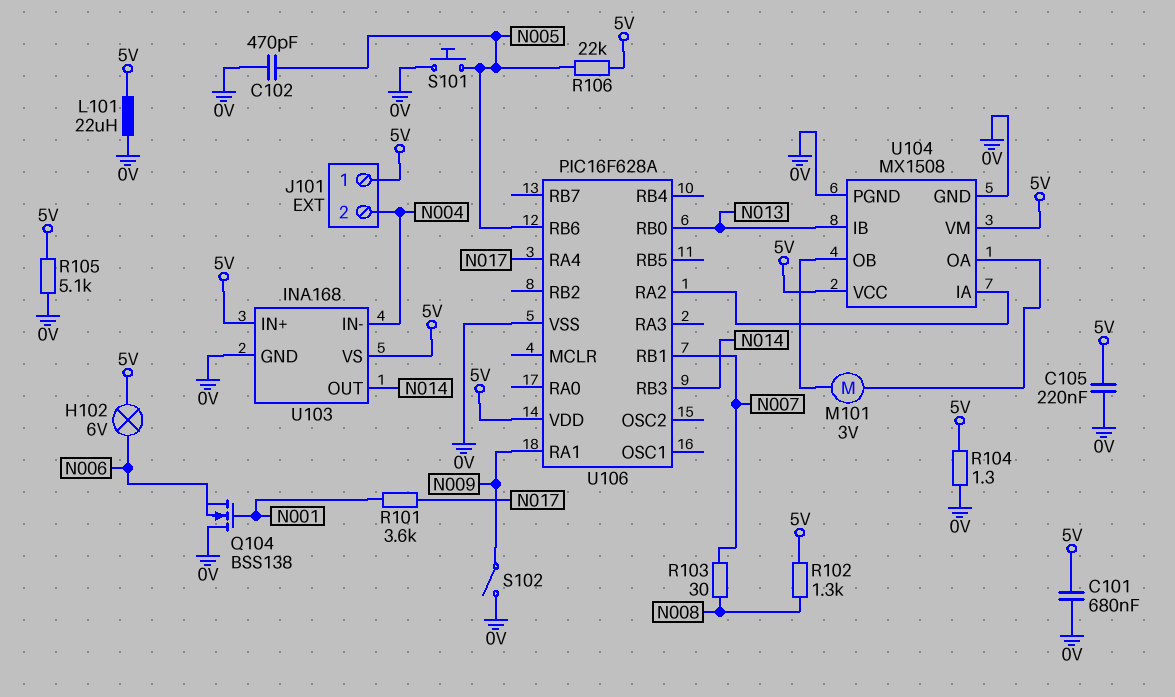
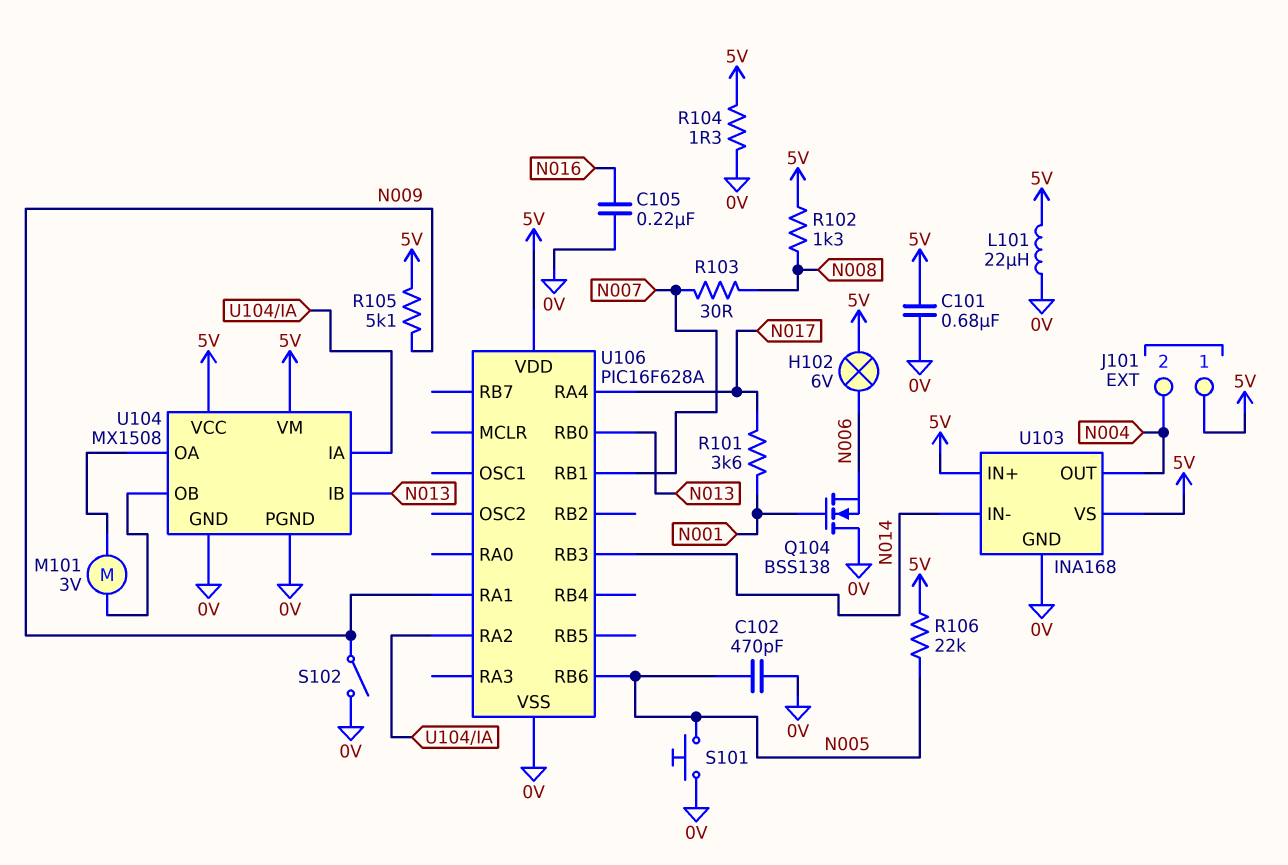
C105: 220nF (0V, 5V) -> 220nF (0V, N016)
R105: 5.1k (0V, 5V) -> 5.1k (5V, N009)
U103 pin IN-: N004 -> N014
U103 pin OUT: N014 -> N004

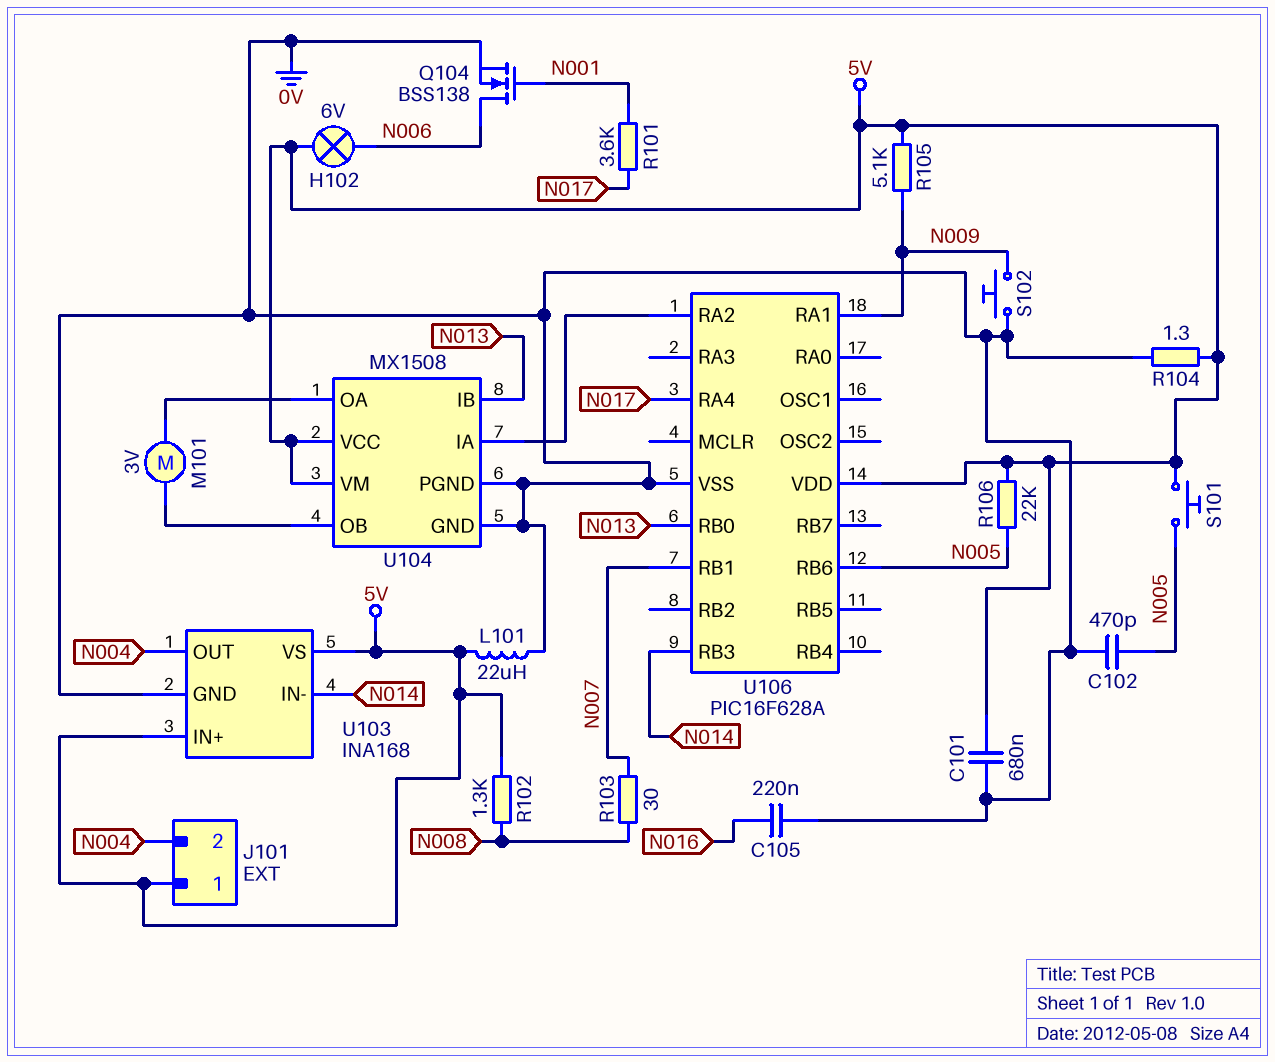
Q104: NMOS BSS138 (G N001, D 0V, S N006) -> NMOS BSS138 (G N001, D N006, S 0V)
S101: button (0V, N005) -> button (5V, N005)
S102: switch (0V, N009) -> button (0V, N009)

